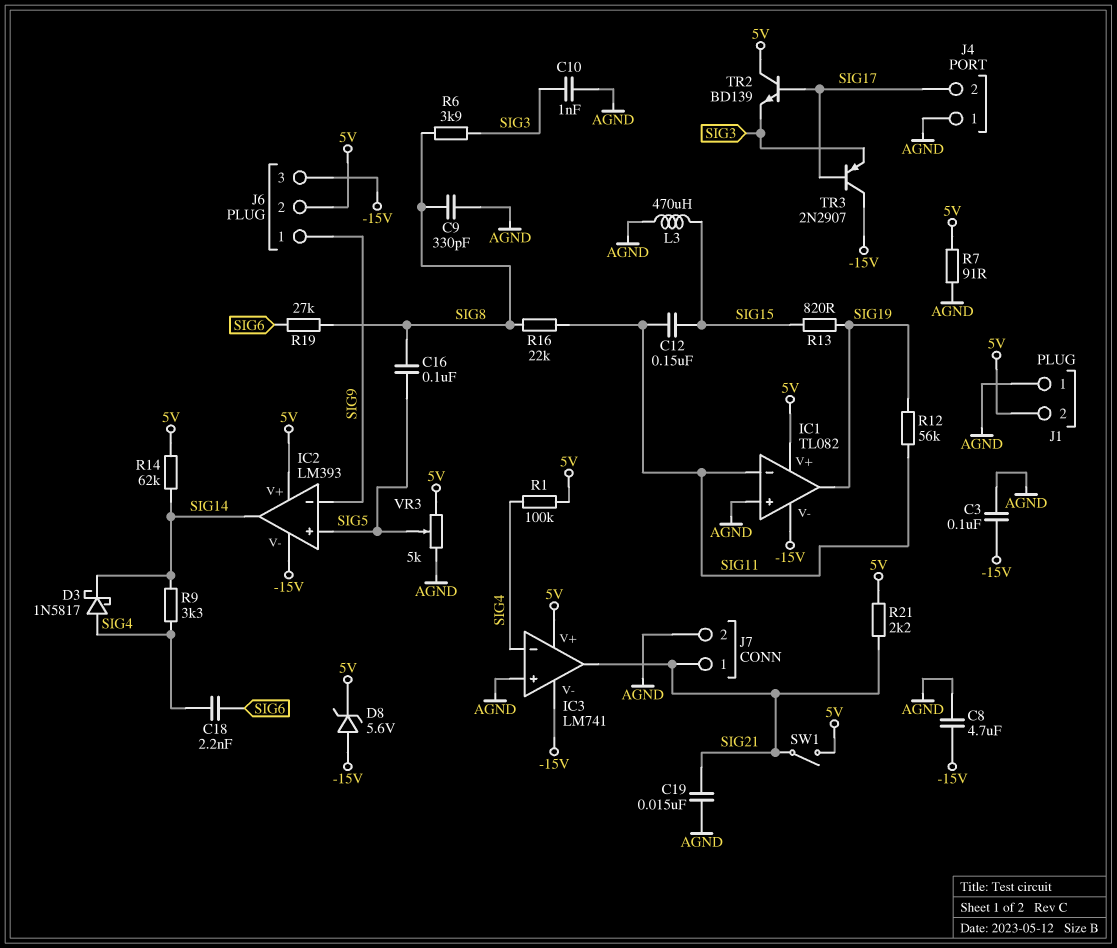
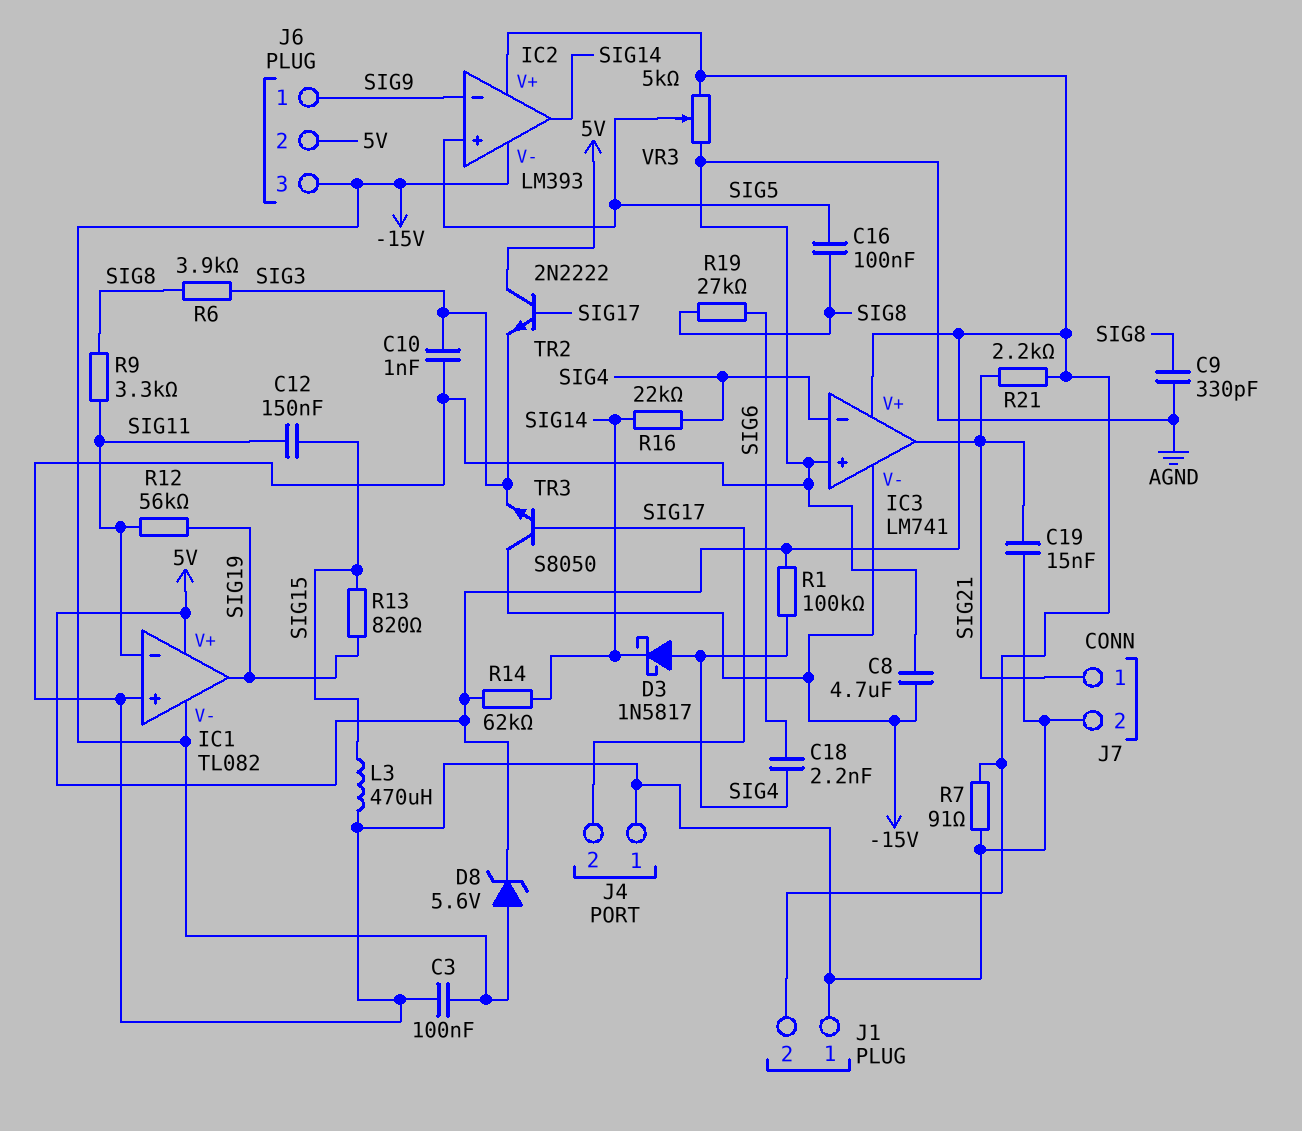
R9: 3.3k (SIG4, SIG14) -> 3.3k (SIG8, SIG11)
R16: 22k (SIG8, SIG11) -> 22k (SIG4, SIG14)
SW1: switch (5V, SIG21) -> none
TR2: NPN BD139 (B SIG17, C 5V, E SIG3) -> NPN 2N2222 (B SIG17, C 5V, E SIG3)
TR3: PNP 2N2907 (B SIG17, C -15V, E SIG3) -> NPN S8050 (B SIG17, C -15V, E SIG3)

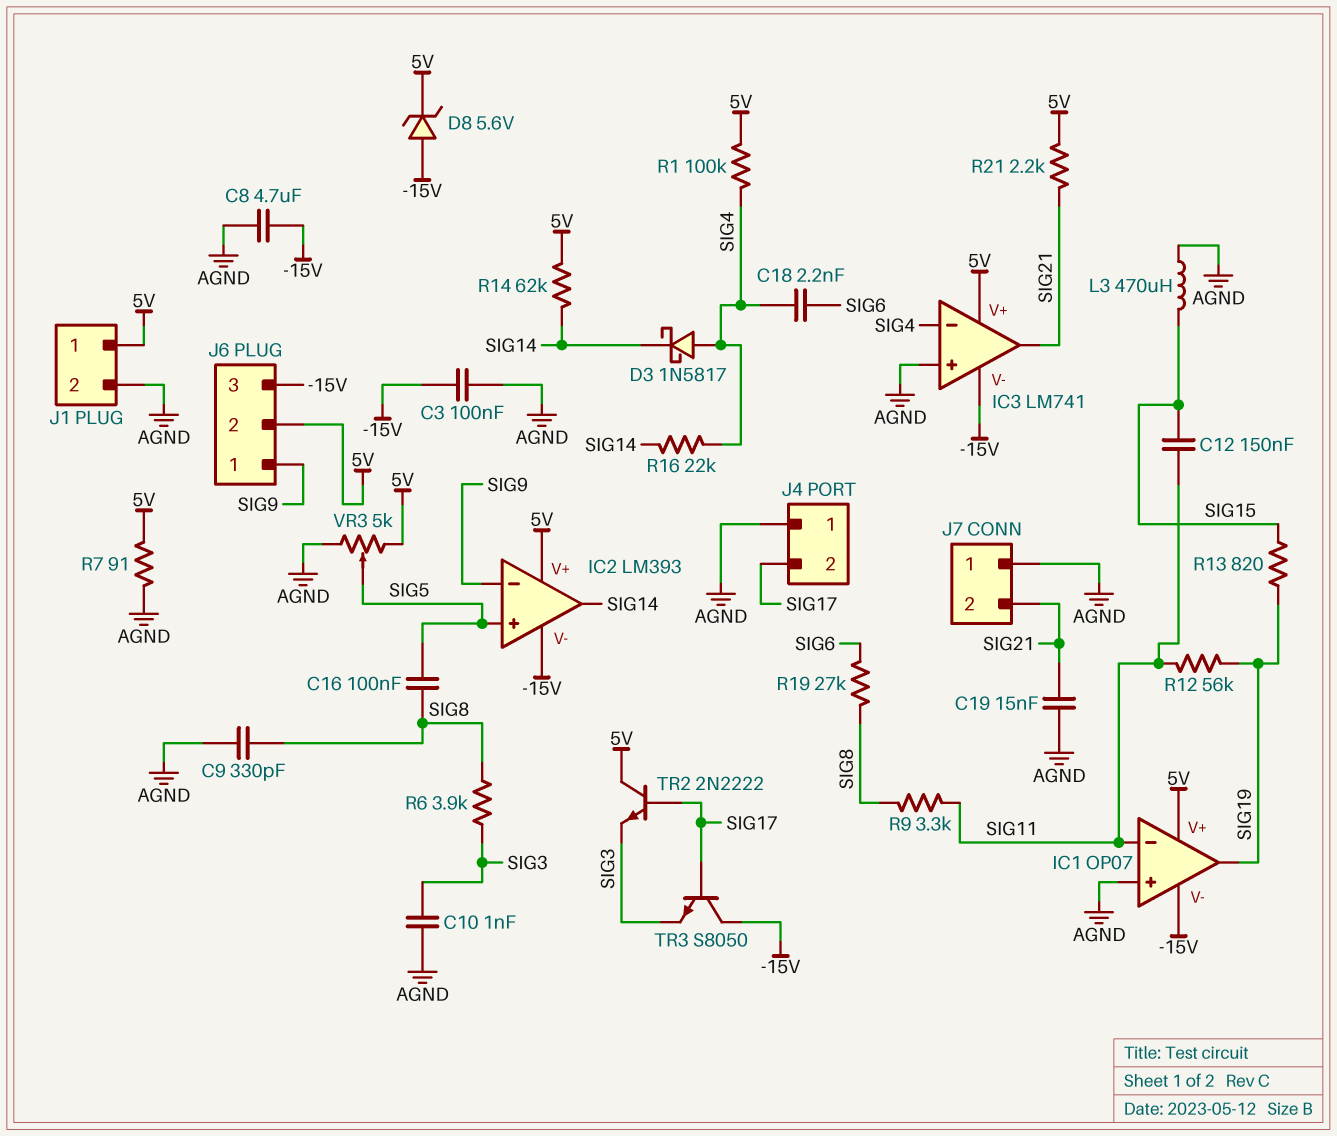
IC1: TL082 -> OP07
J1 pin 1: AGND -> 5V
J1 pin 2: 5V -> AGND
J7 pin 1: SIG21 -> AGND
J7 pin 2: AGND -> SIG21

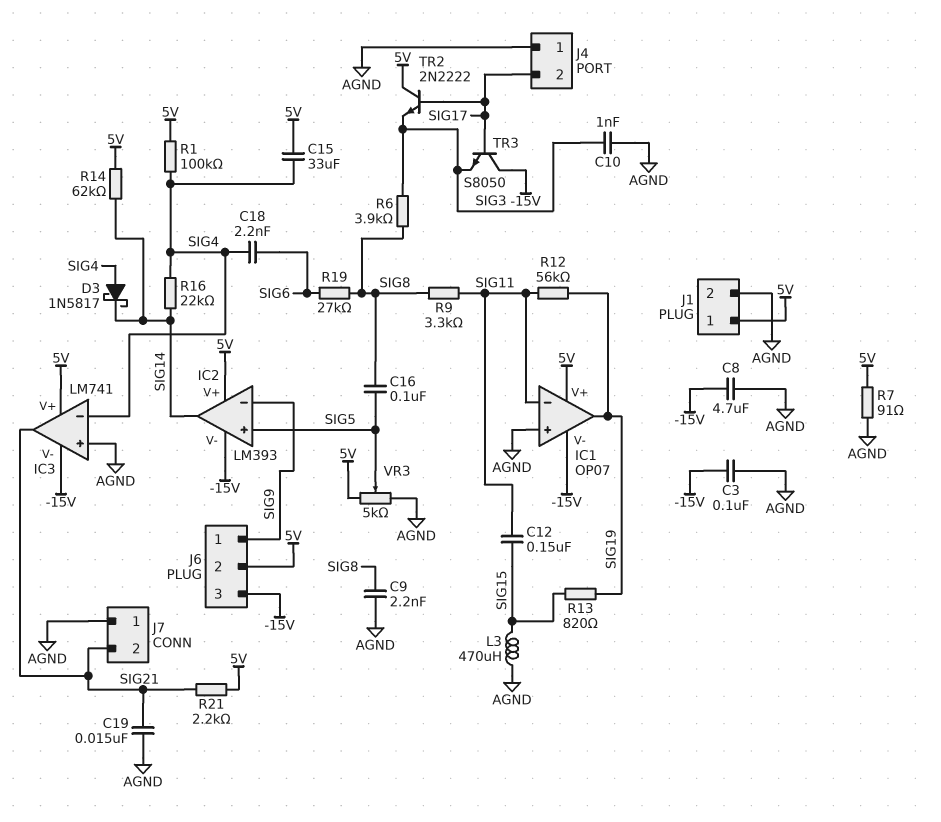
C9: 330pF (AGND, SIG8) -> 2.2nF (AGND, SIG8)
C15: none -> 33uF (5V, SIG4)
D8: zener 5.6V (A -15V, K 5V) -> none

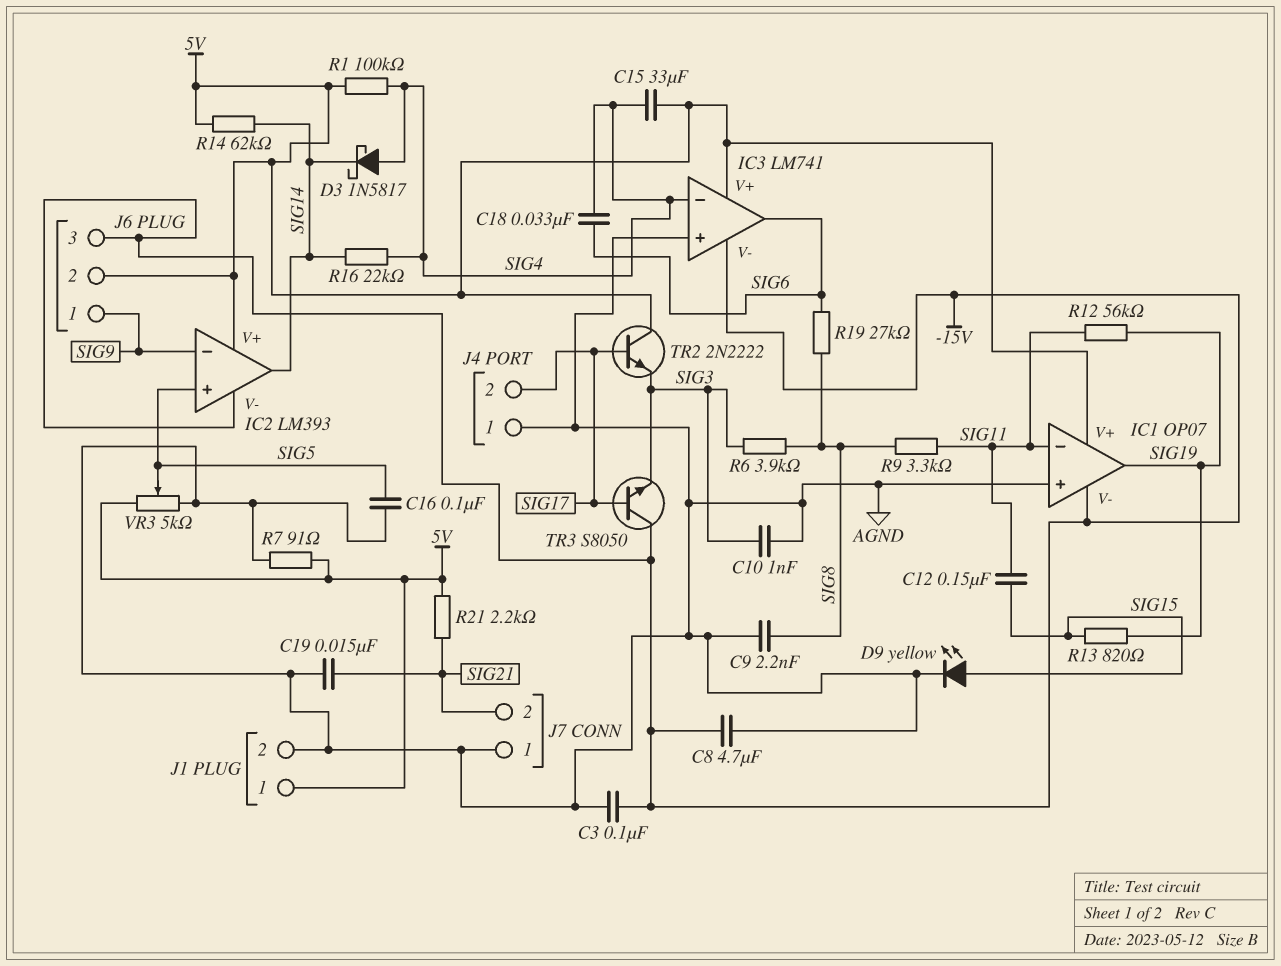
C16: 100nF (SIG5, SIG8) -> 100nF (AGND, SIG5)
C18: 2.2nF (SIG4, SIG6) -> 33nF (SIG4, SIG6)
D9: none -> LED yellow (A SIG15, K AGND)
IC3 pin out: SIG21 -> SIG6
L3: 470uH (AGND, SIG15) -> none

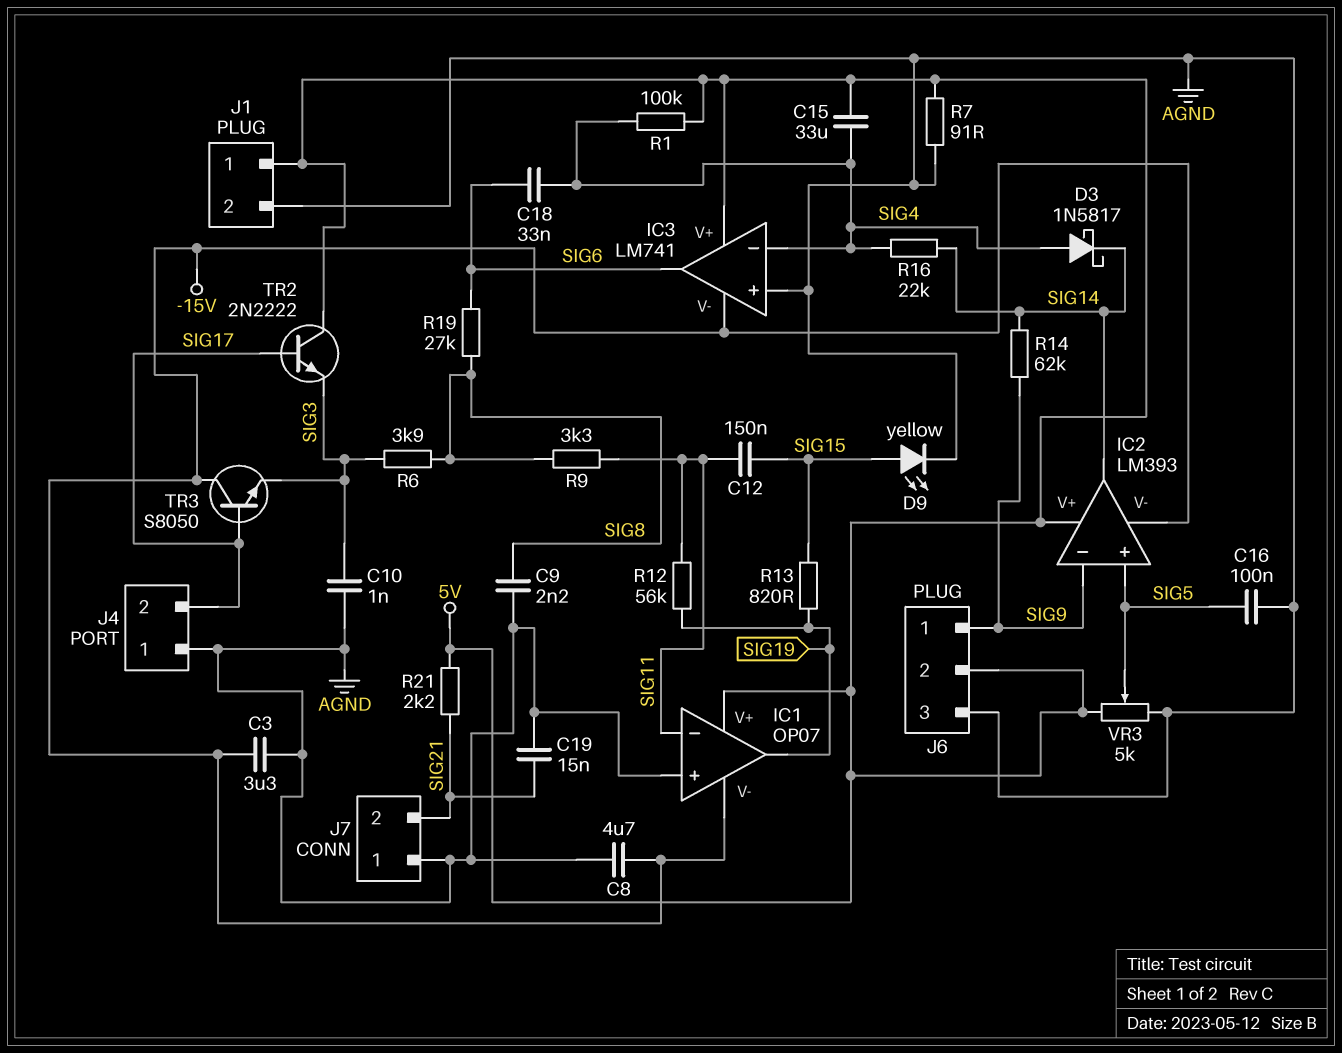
C3: 100nF (-15V, AGND) -> 3.3uF (-15V, AGND)
J6 pin 3: -15V -> AGND
R14: 62k (5V, SIG14) -> 62k (SIG9, SIG14)

